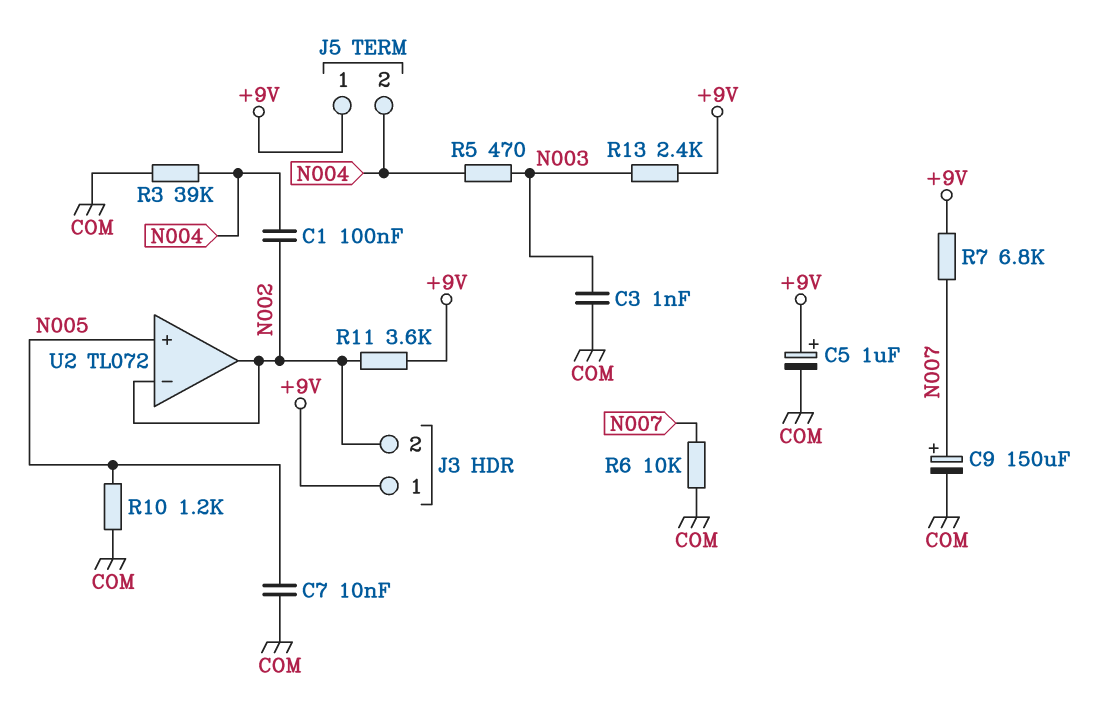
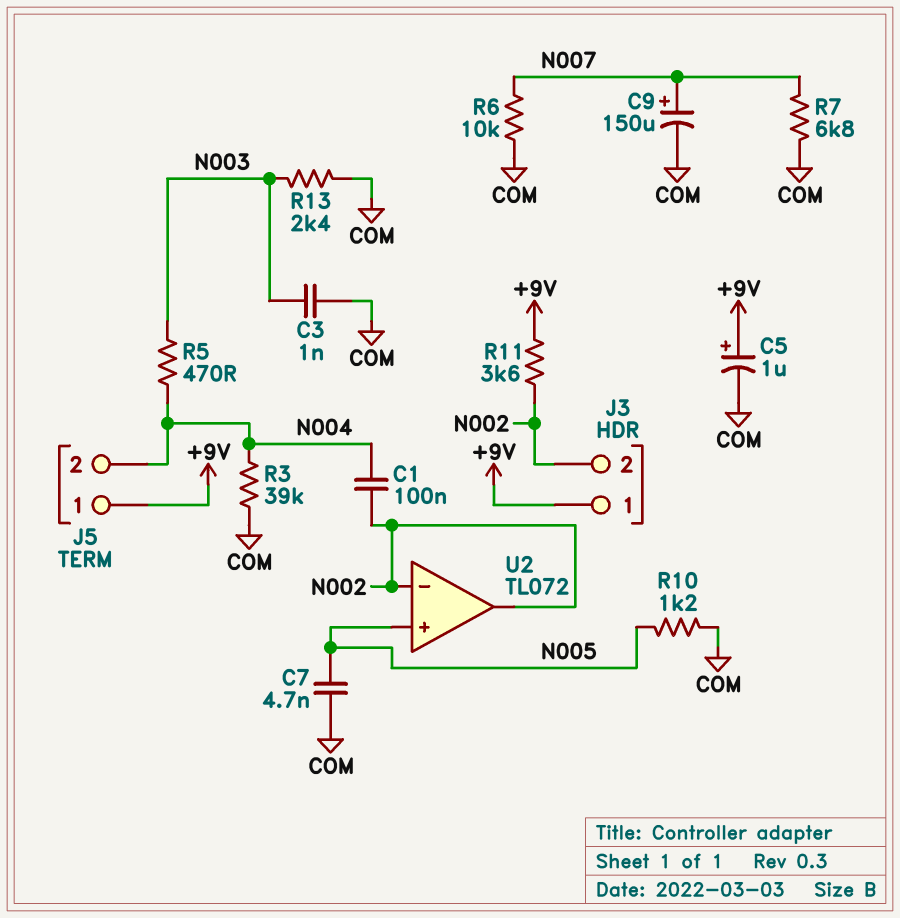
C7: 10nF (COM, N005) -> 4.7nF (COM, N005)
R7: 6.8k (+9V, N007) -> 6.8k (COM, N007)
R13: 2.4k (+9V, N003) -> 2.4k (COM, N003)

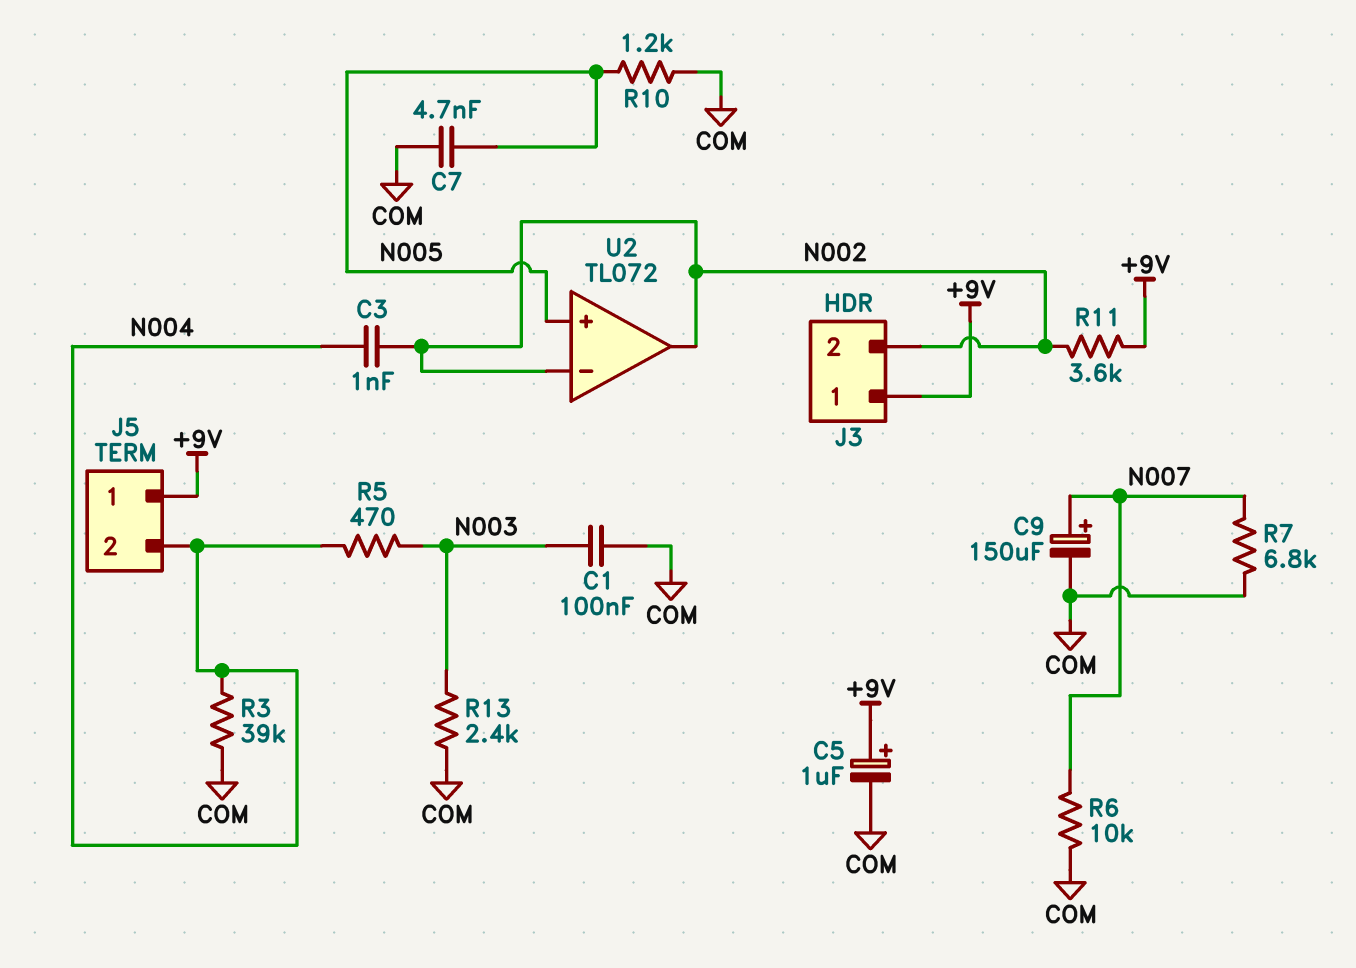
C1: 100nF (N002, N004) -> 100nF (COM, N003)
C3: 1nF (COM, N003) -> 1nF (N002, N004)

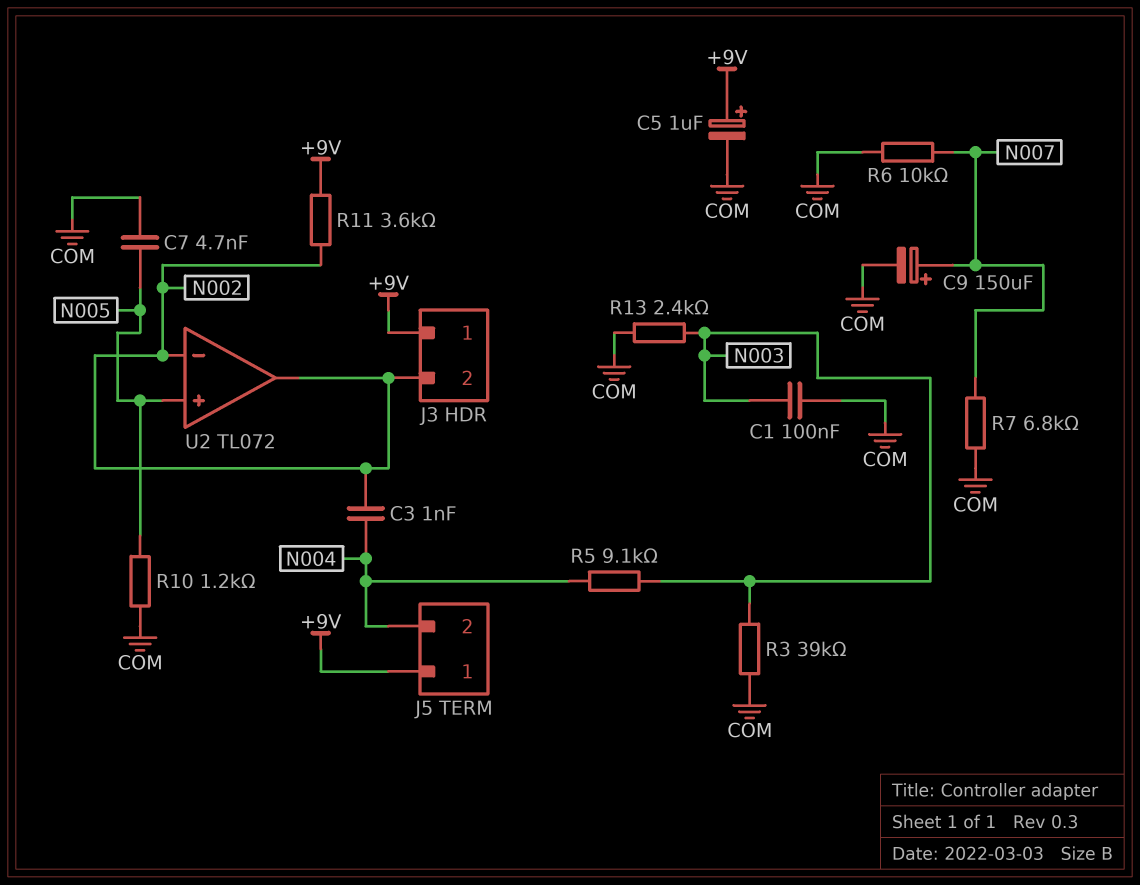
R3: 39k (COM, N004) -> 39k (COM, N003)
R5: 470 (N003, N004) -> 9.1k (N003, N004)

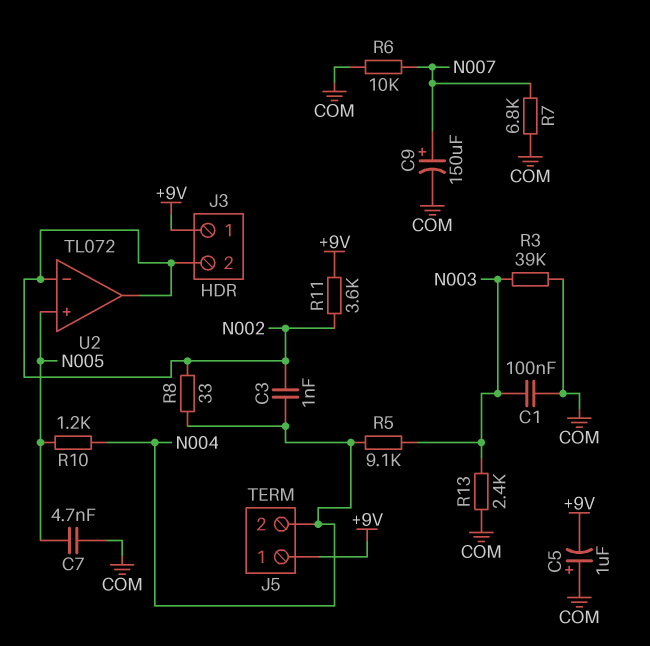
C5: 1uF (plus +9V, minus COM) -> 1uF (plus COM, minus +9V)
R8: none -> 33 (N002, N004)
R10: 1.2k (COM, N005) -> 1.2k (N004, N005)

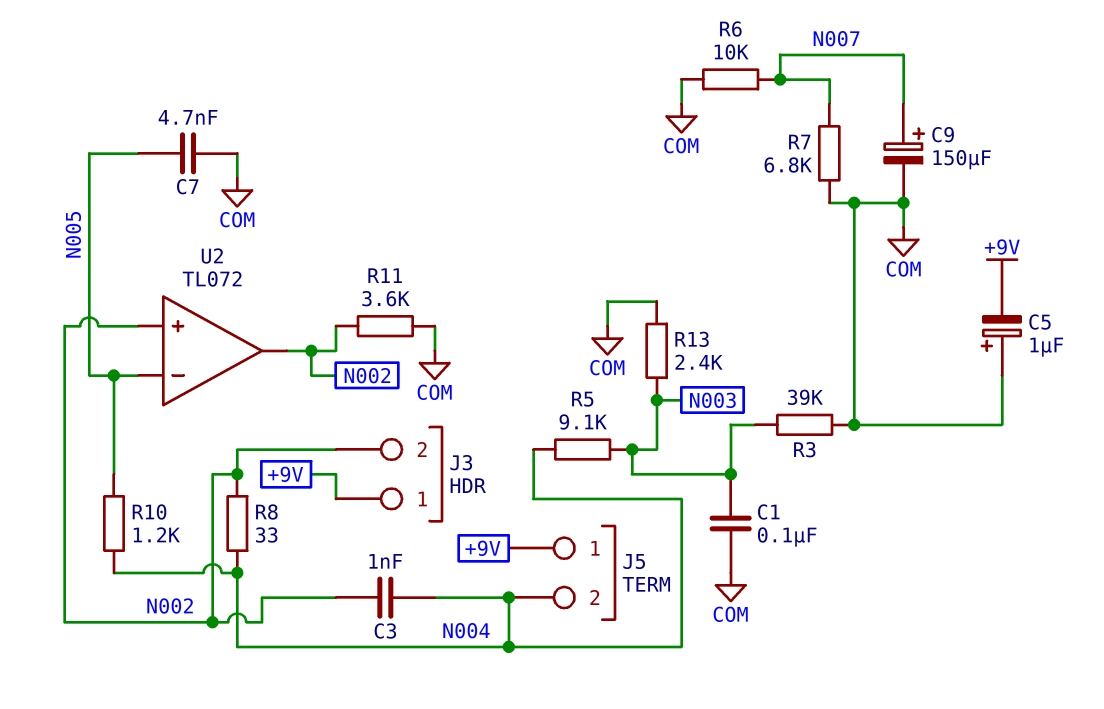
R11: 3.6k (+9V, N002) -> 3.6k (COM, N002)
U2 pin in+: N005 -> N002
U2 pin in-: N002 -> N005

